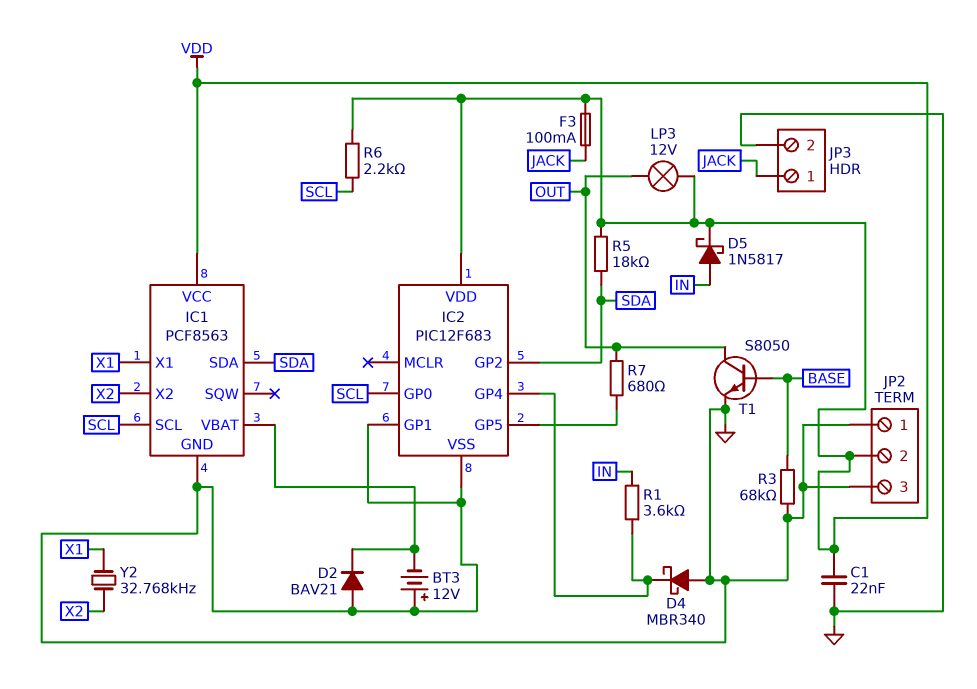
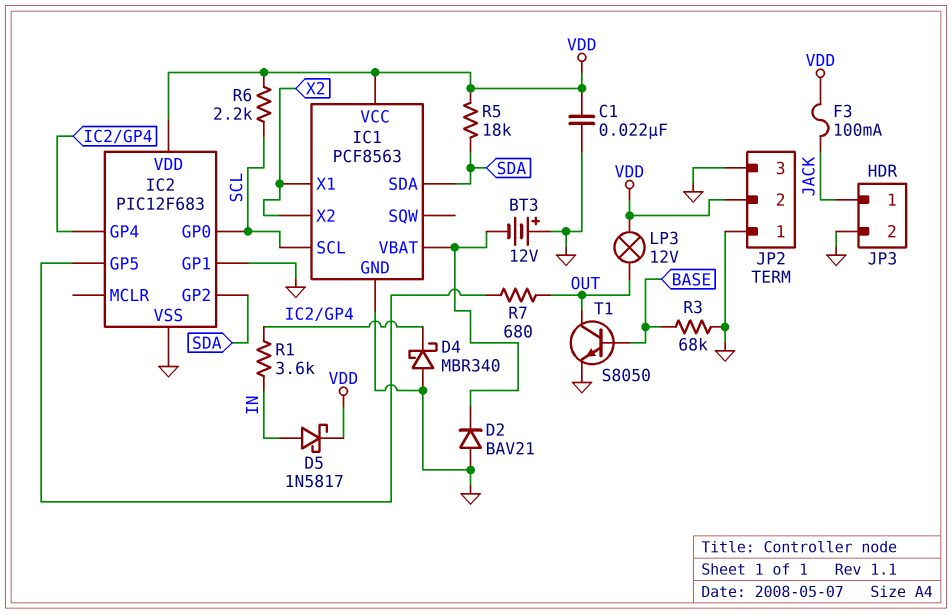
IC1 pin X1: X1 -> X2
Y2: 32.768kHz (X1, X2) -> none

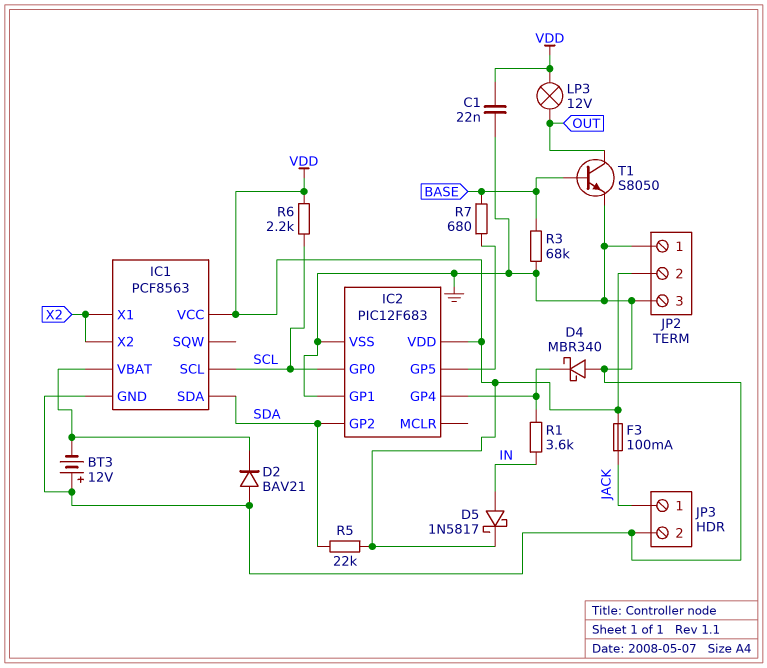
R5: 18k (SDA, VDD) -> 22k (SDA, VDD)
R7: 680 (IC2/GP5, OUT) -> 680 (BASE, IC2/GP5)

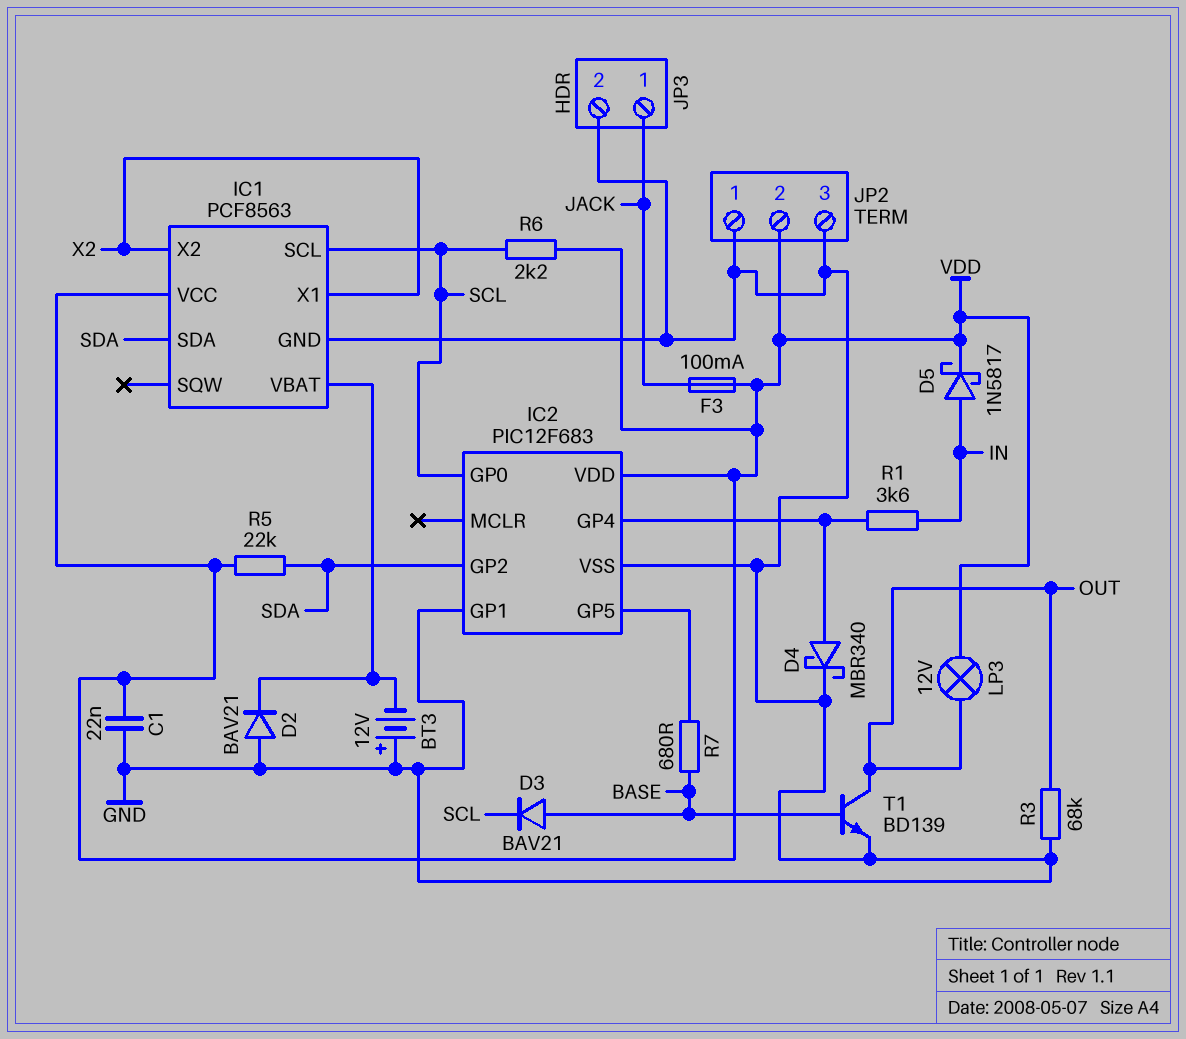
D3: none -> diode BAV21 (A BASE, K SCL)
D4: schottky MBR340 (A GND, K IC2/GP4) -> schottky MBR340 (A IC2/GP4, K GND)
R3: 68k (BASE, GND) -> 68k (GND, OUT)
T1: NPN S8050 (B BASE, C OUT, E GND) -> NPN BD139 (B BASE, C OUT, E GND)

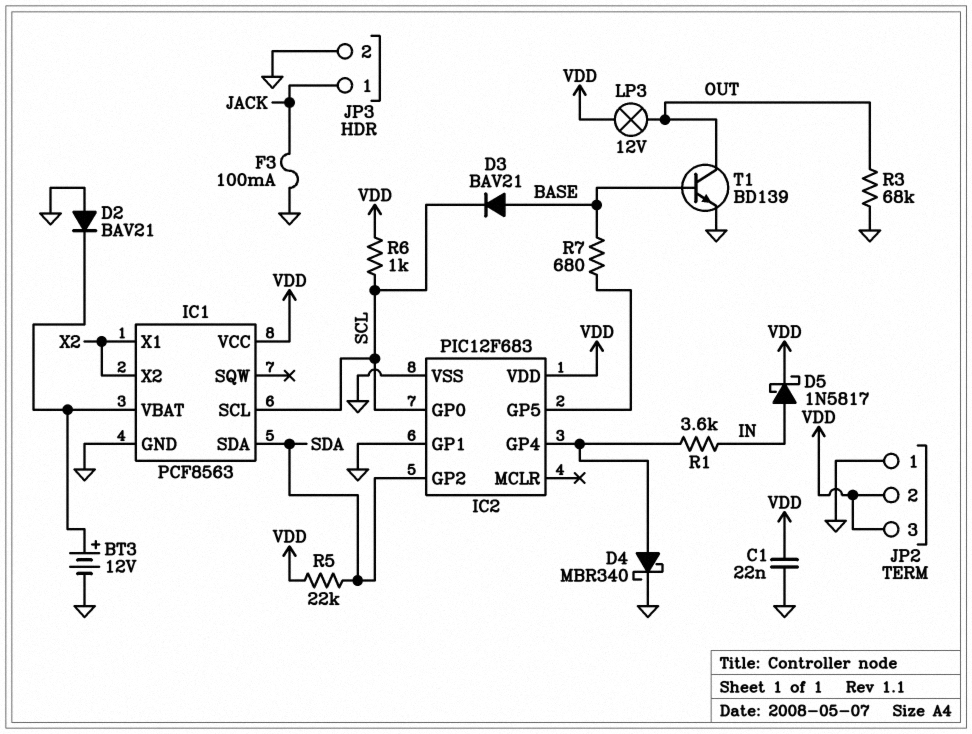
BT3: 12V (plus GND, minus IC1/VBAT) -> 12V (plus IC1/VBAT, minus GND)
F3: 100mA (JACK, VDD) -> 100mA (GND, JACK)
JP2 pin 3: GND -> VDD
R6: 2.2k (SCL, VDD) -> 1k (SCL, VDD)

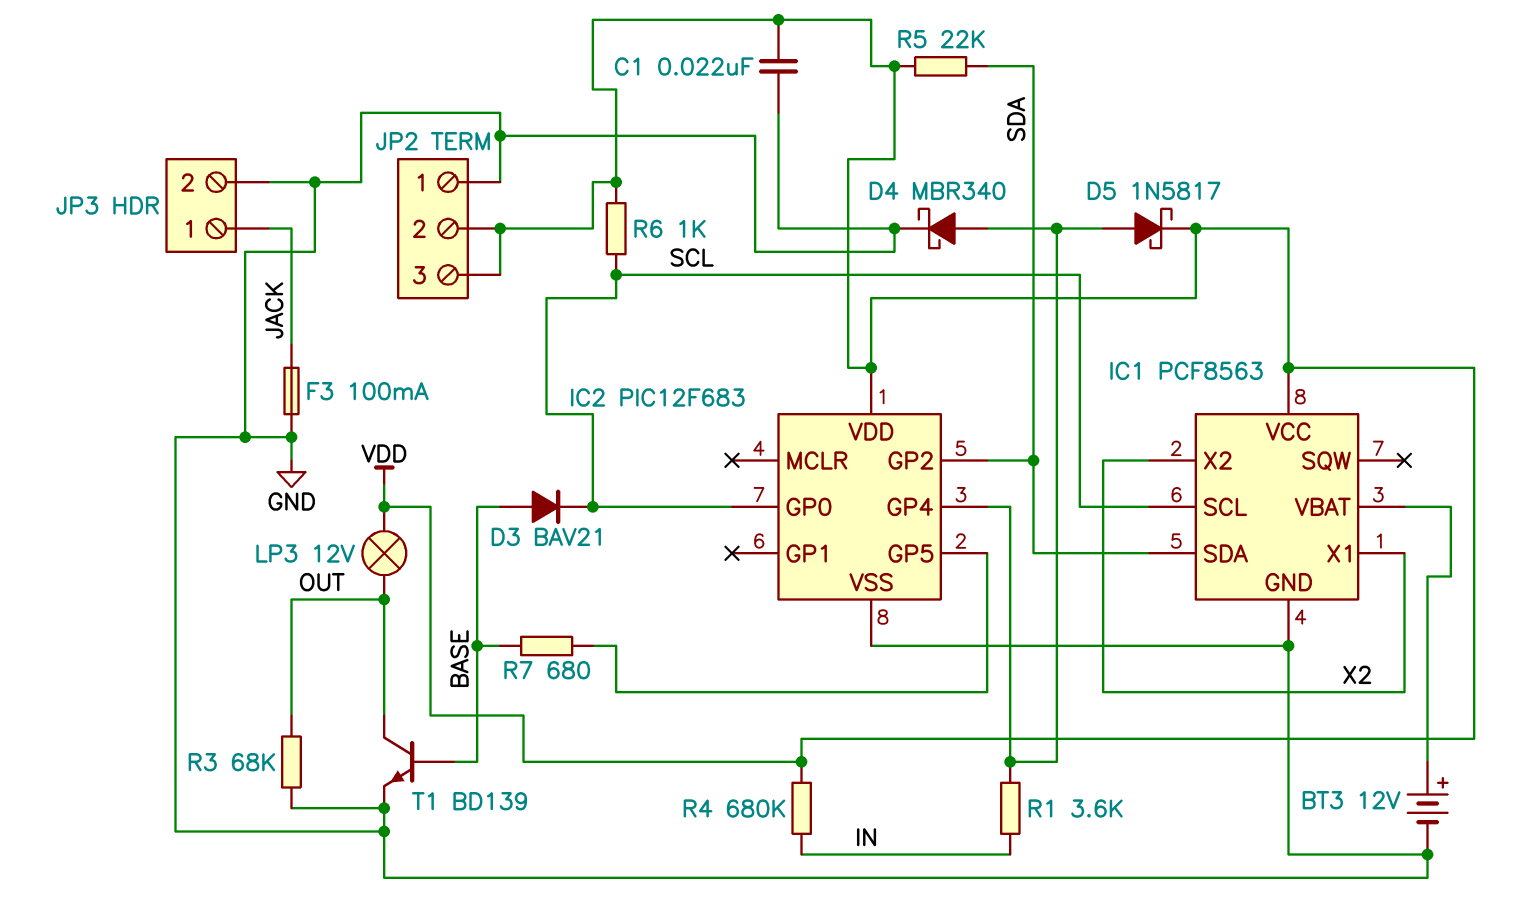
D2: diode BAV21 (A GND, K IC1/VBAT) -> none
D5: schottky 1N5817 (A IN, K VDD) -> schottky 1N5817 (A IC2/GP4, K VDD)
IC2 pin GP1: GND -> none
R4: none -> 680k (IN, VDD)

